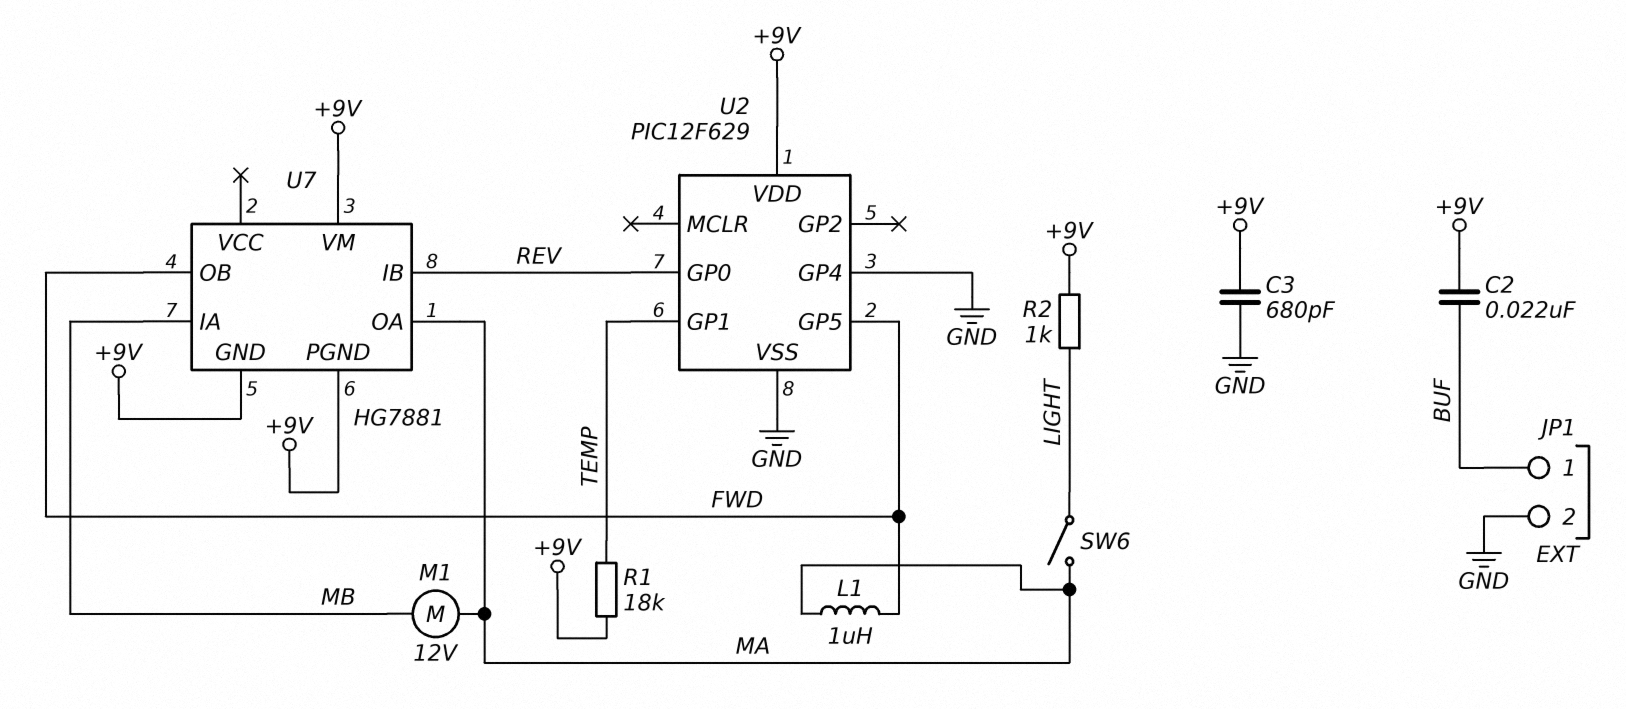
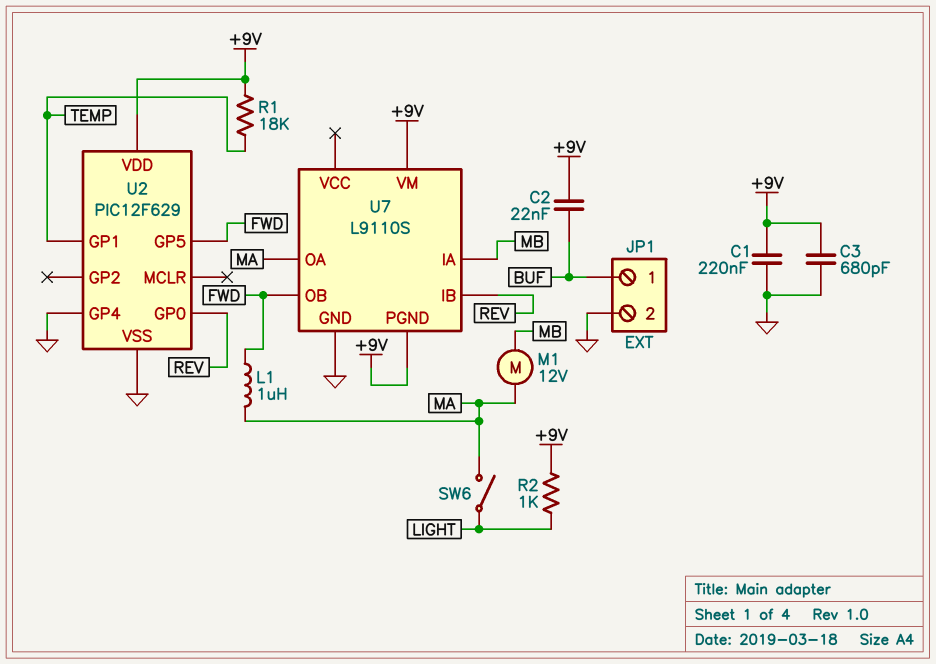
C1: none -> 220nF (+9V, GND)
U7: HG7881 -> L9110S
U7 pin GND: +9V -> GND

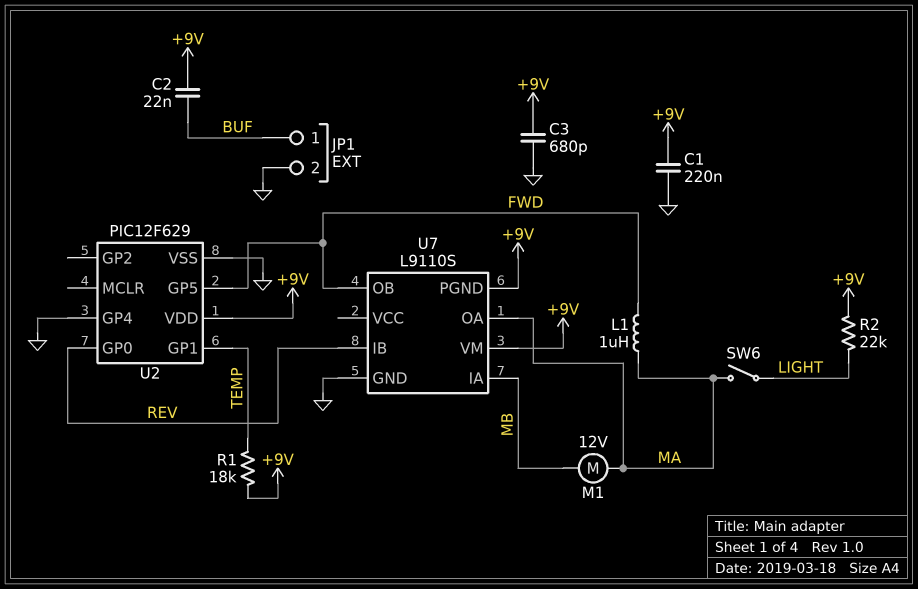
R2: 1k (+9V, LIGHT) -> 22k (+9V, LIGHT)

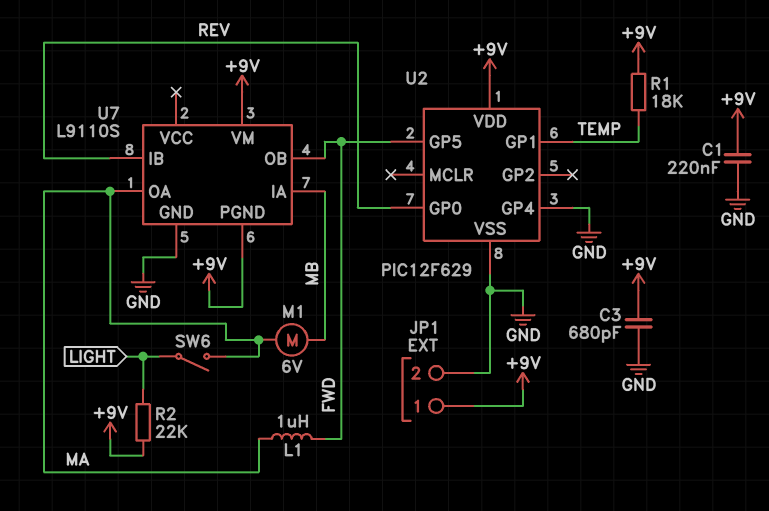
C2: 22nF (+9V, BUF) -> none
JP1 pin 1: BUF -> +9V
M1: motor 12V (MA, MB) -> motor 6V (MA, MB)

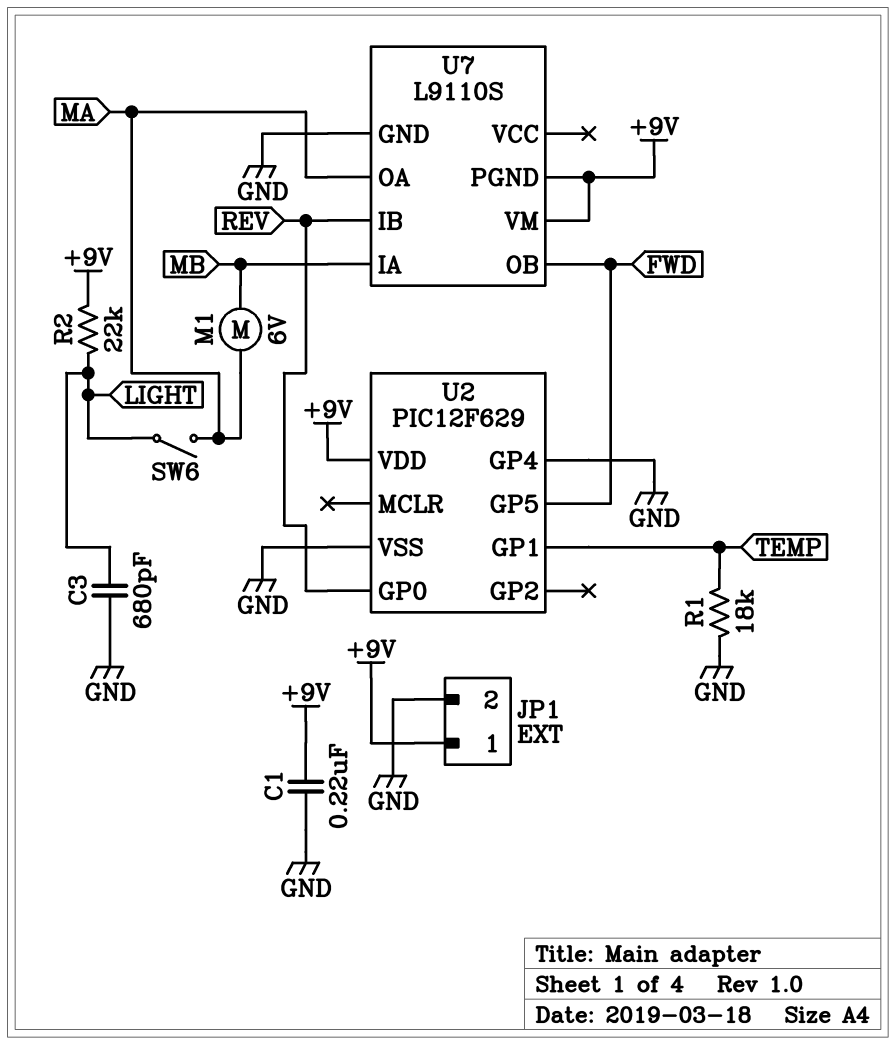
C3: 680pF (+9V, GND) -> 680pF (GND, LIGHT)
L1: 1uH (FWD, MA) -> none
R1: 18k (+9V, TEMP) -> 18k (GND, TEMP)

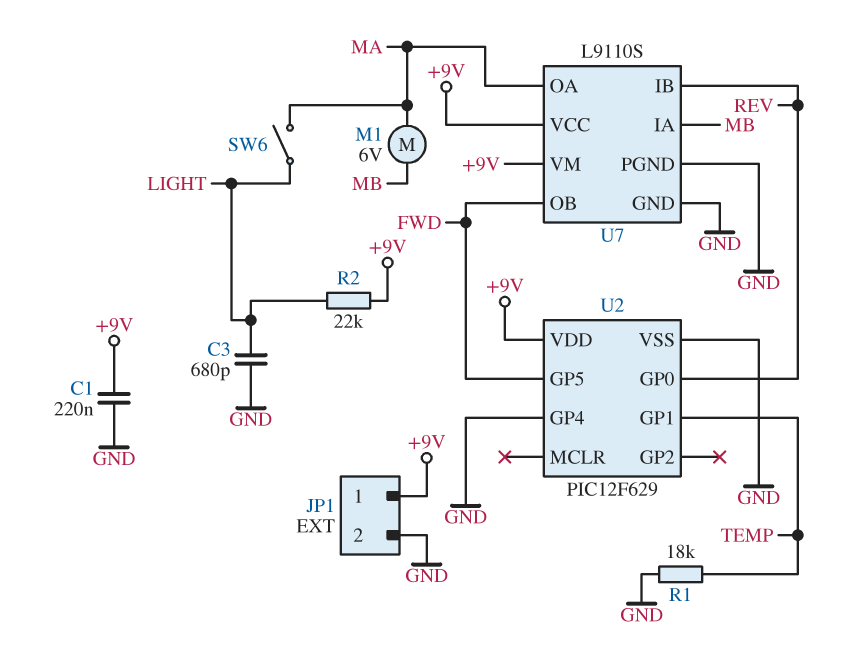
U7 pin PGND: +9V -> GND
U7 pin VCC: none -> +9V

